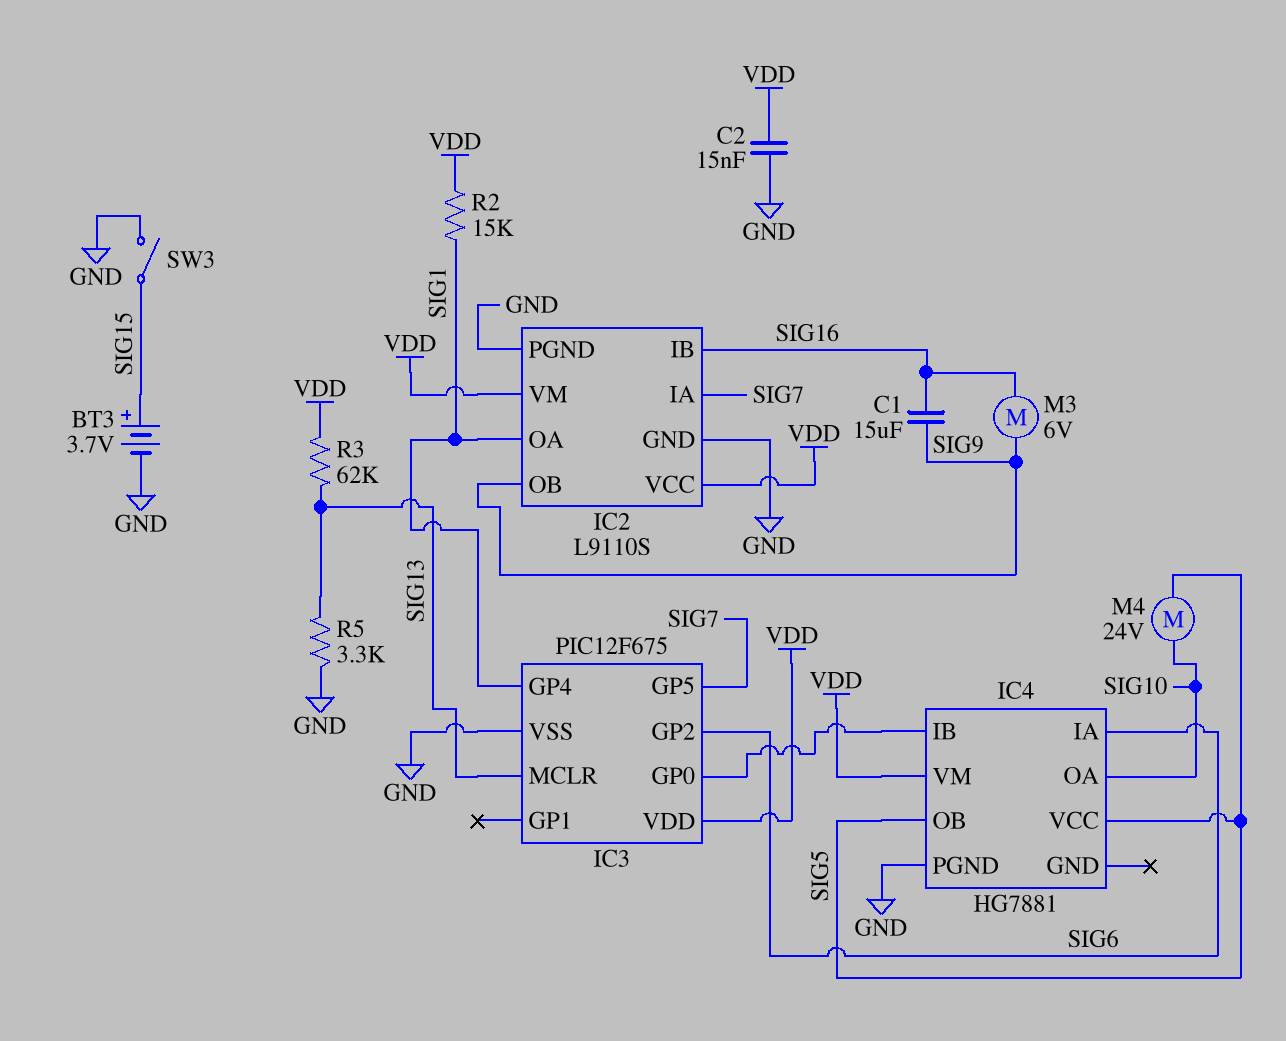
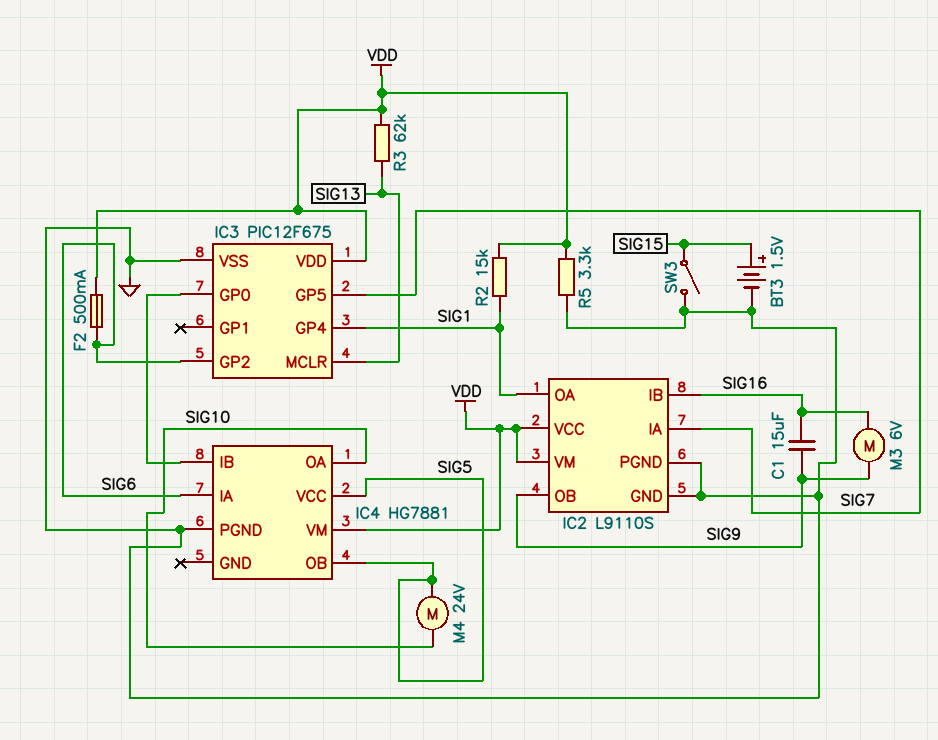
BT3: 3.7V (plus SIG15, minus GND) -> 1.5V (plus SIG15, minus GND)
C2: 15nF (GND, VDD) -> none
F2: none -> 500mA (SIG6, VDD)
R5: 3.3k (GND, SIG13) -> 3.3k (GND, VDD)

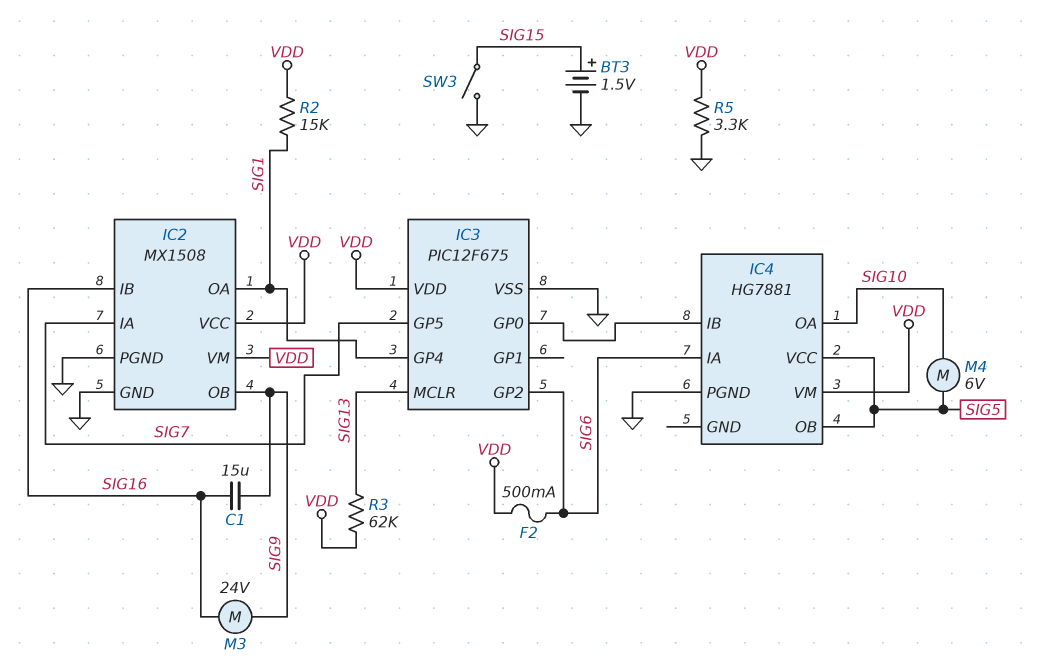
IC2: L9110S -> MX1508
M3: motor 6V (SIG9, SIG16) -> motor 24V (SIG9, SIG16)
M4: motor 24V (SIG5, SIG10) -> motor 6V (SIG5, SIG10)

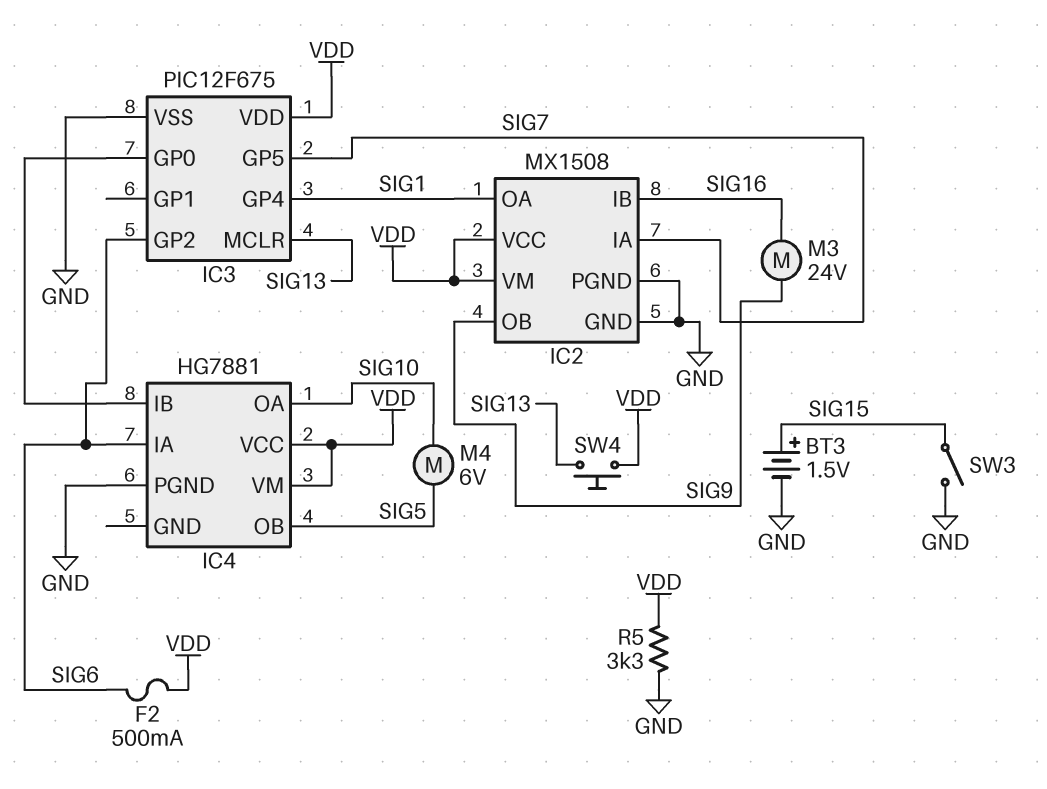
C1: 15uF (SIG9, SIG16) -> none
IC4 pin VCC: SIG5 -> VDD
R2: 15k (SIG1, VDD) -> none
R3: 62k (SIG13, VDD) -> none
SW4: none -> button (SIG13, VDD)

